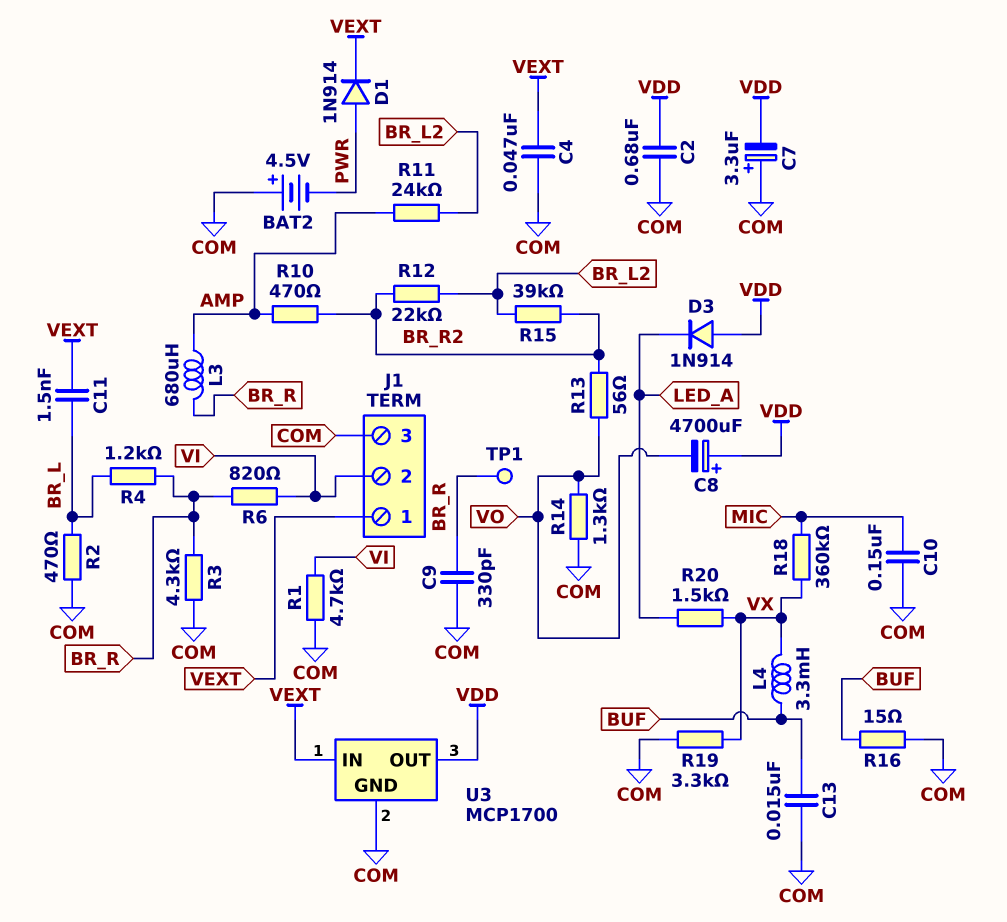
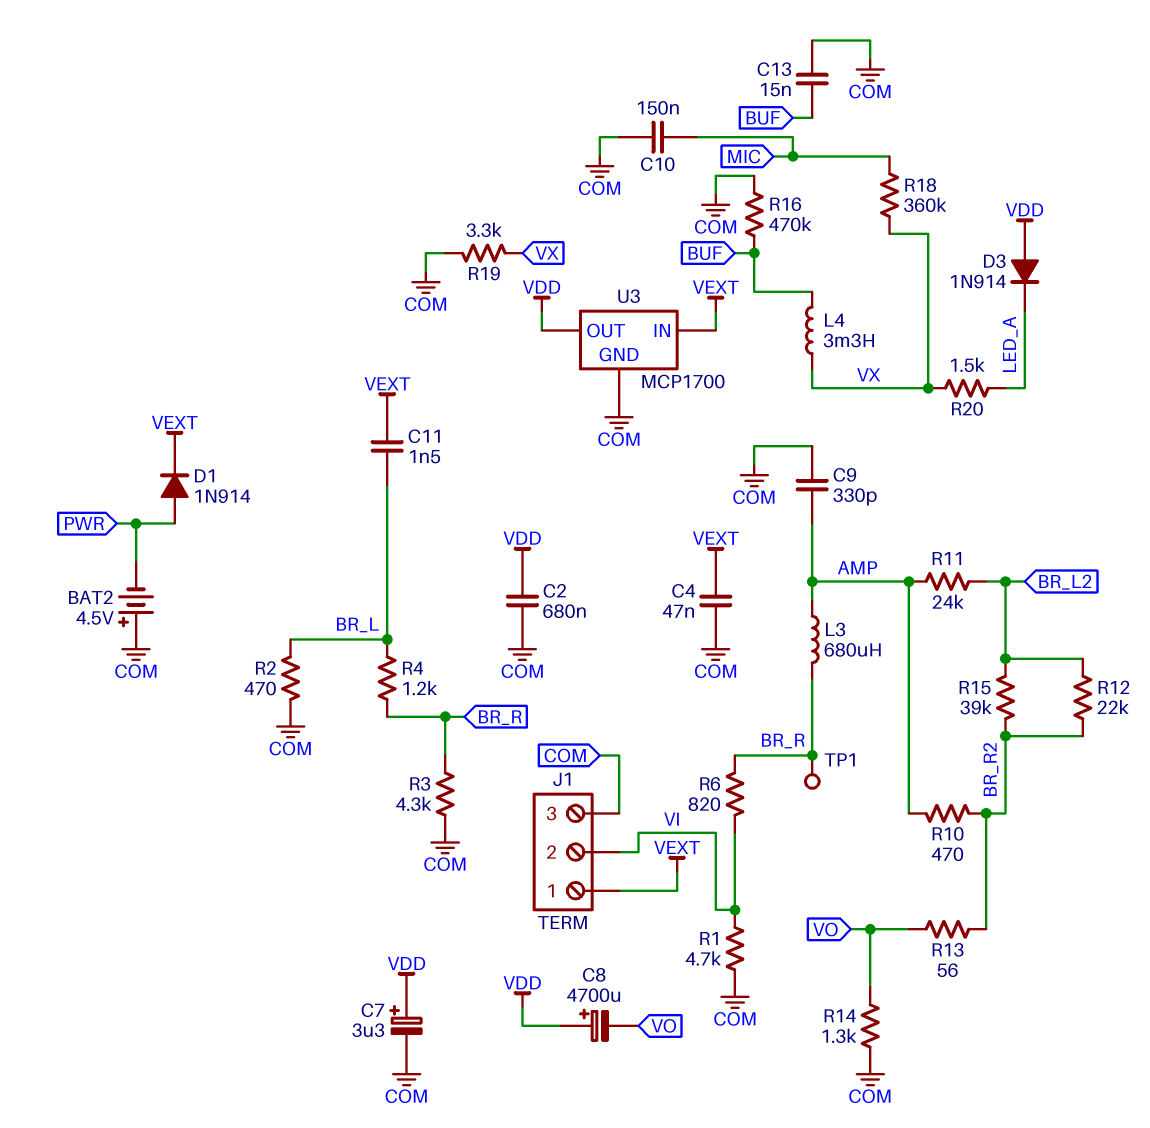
C7: 3.3uF (plus COM, minus VDD) -> 3.3uF (plus VDD, minus COM)
C9: 330pF (BR_R, COM) -> 330pF (AMP, COM)
R16: 15 (BUF, COM) -> 470k (BUF, COM)

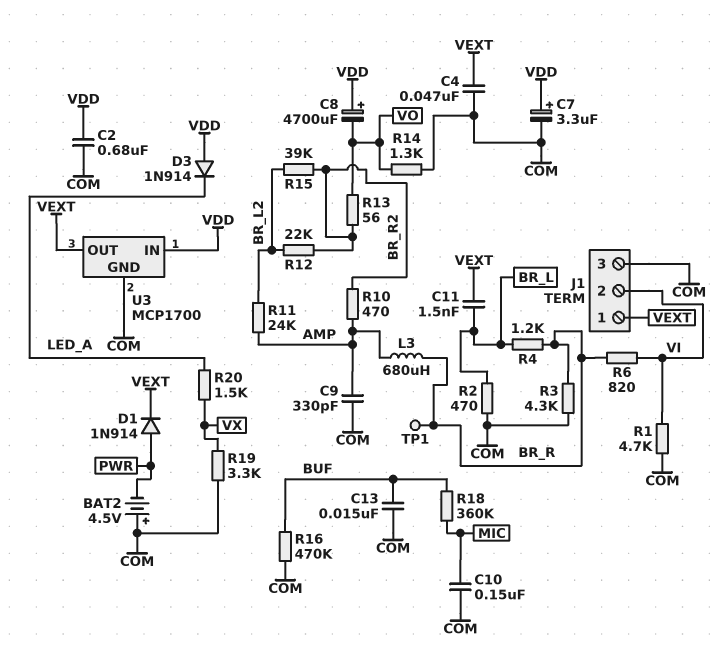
L4: 3.3mH (BUF, VX) -> none
R18: 360k (MIC, VX) -> 360k (BUF, MIC)
U3 pin IN: VEXT -> VDD
U3 pin OUT: VDD -> VEXT

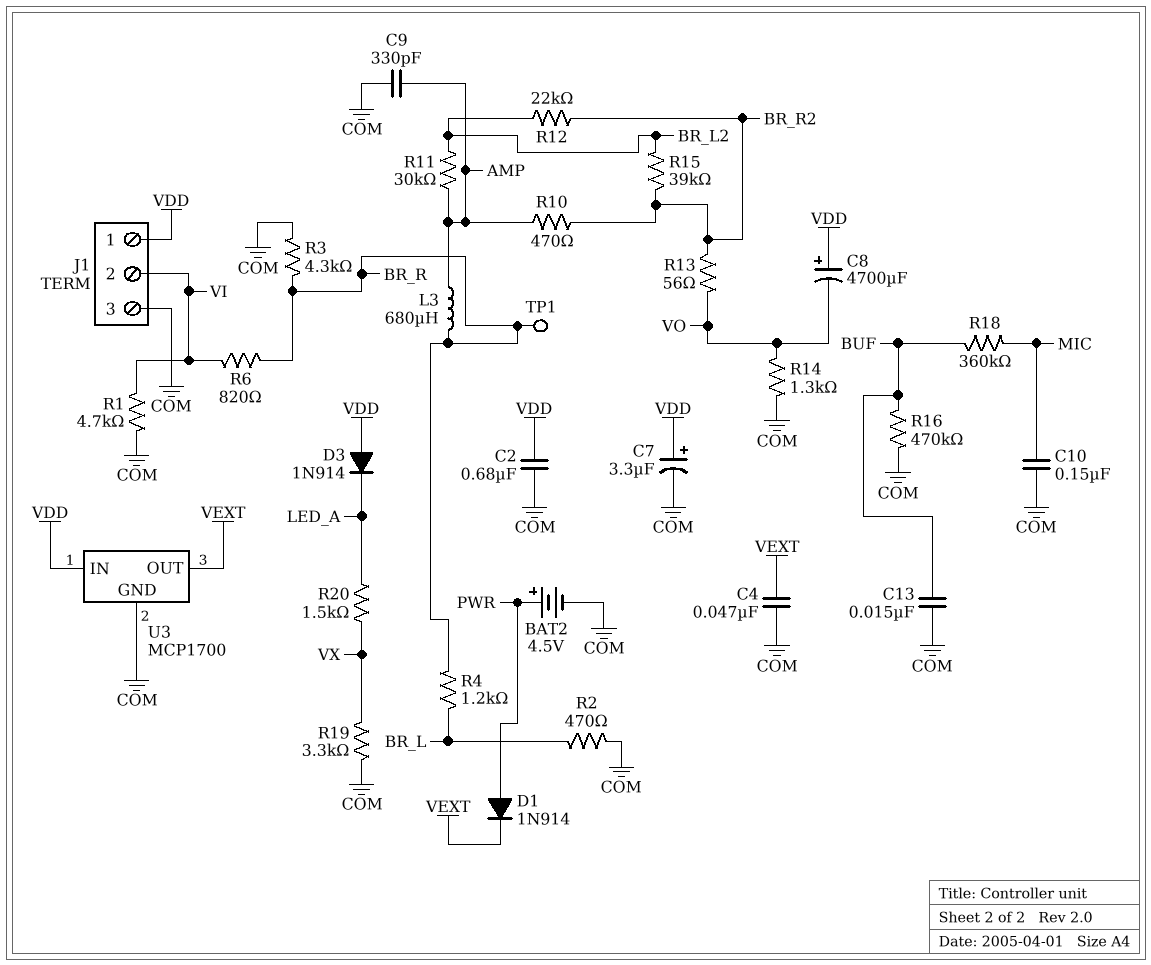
BAT2: 4.5V (plus COM, minus PWR) -> 4.5V (plus PWR, minus COM)
C11: 1.5nF (BR_L, VEXT) -> none
J1 pin 1: VEXT -> VDD
R11: 24k (AMP, BR_L2) -> 30k (AMP, BR_L2)

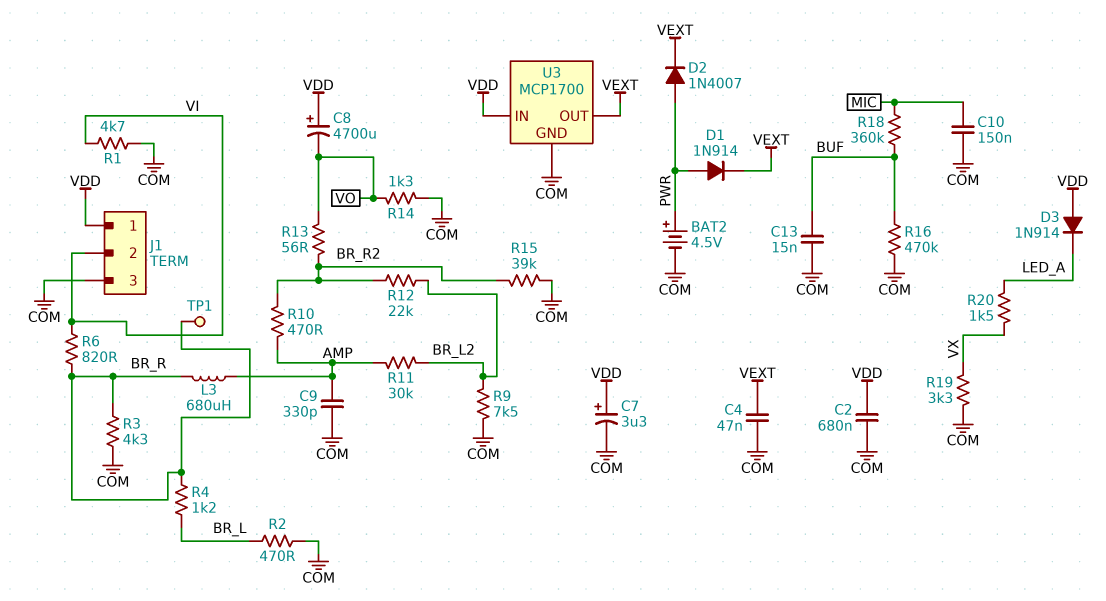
D2: none -> diode 1N4007 (A PWR, K VEXT)
R9: none -> 7.5k (BR_L2, COM)
R15: 39k (BR_L2, BR_R2) -> 39k (BR_R2, COM)

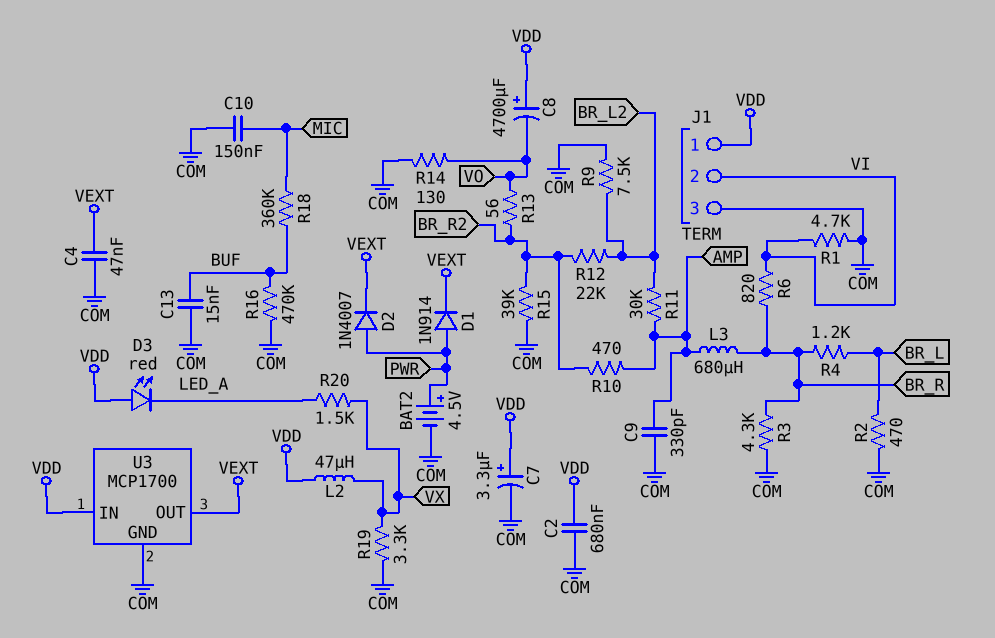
D3: diode 1N914 (A VDD, K LED_A) -> LED red (A VDD, K LED_A)
L2: none -> 47uH (VDD, VX)
R14: 1.3k (COM, VO) -> 130 (COM, VO)
TP1: test point (BR_R) -> none

